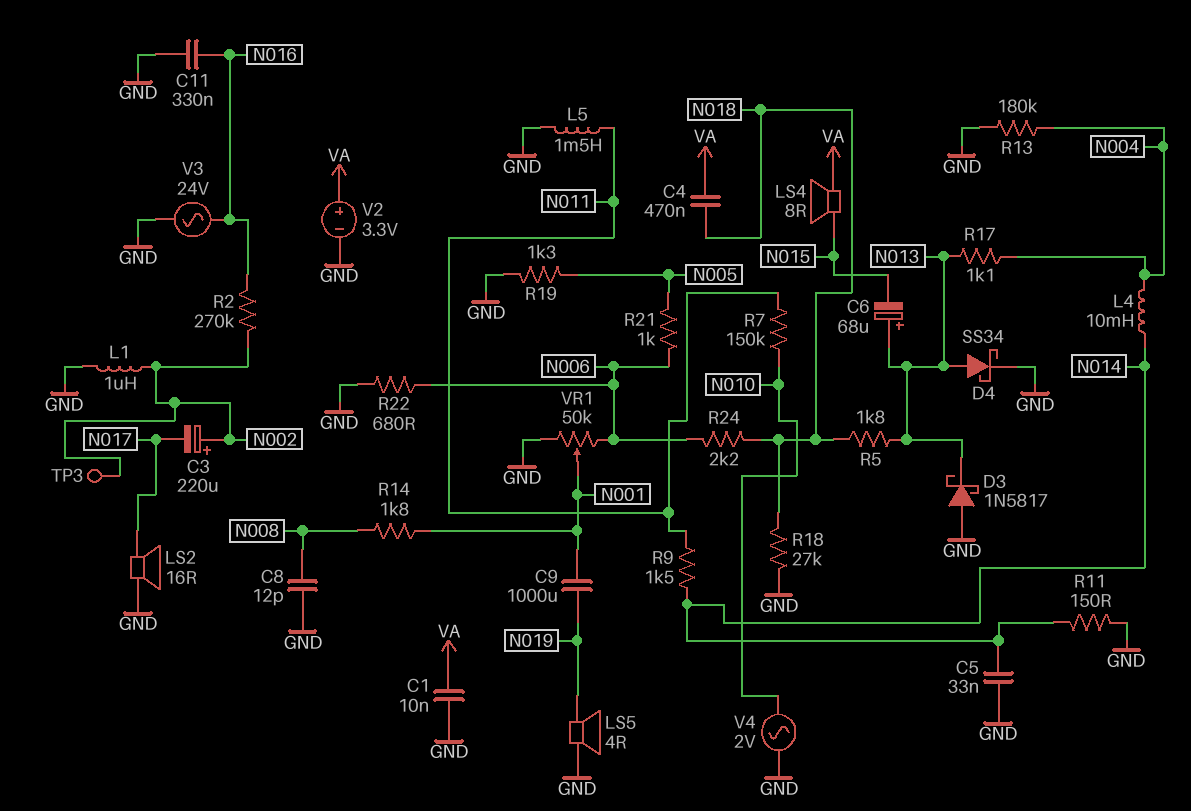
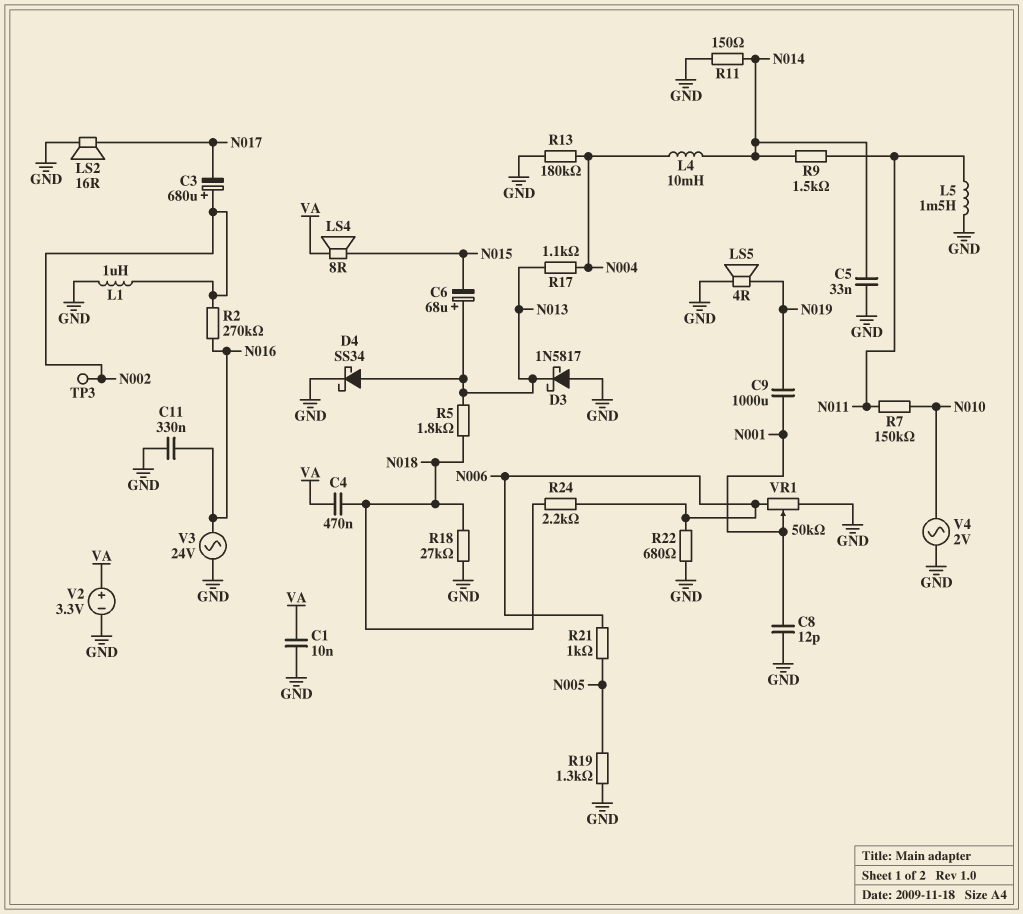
C3: 220uF (plus N002, minus N017) -> 680uF (plus N002, minus N017)
C8: 12pF (GND, N008) -> 12pF (GND, N001)
R14: 1.8k (N001, N008) -> none

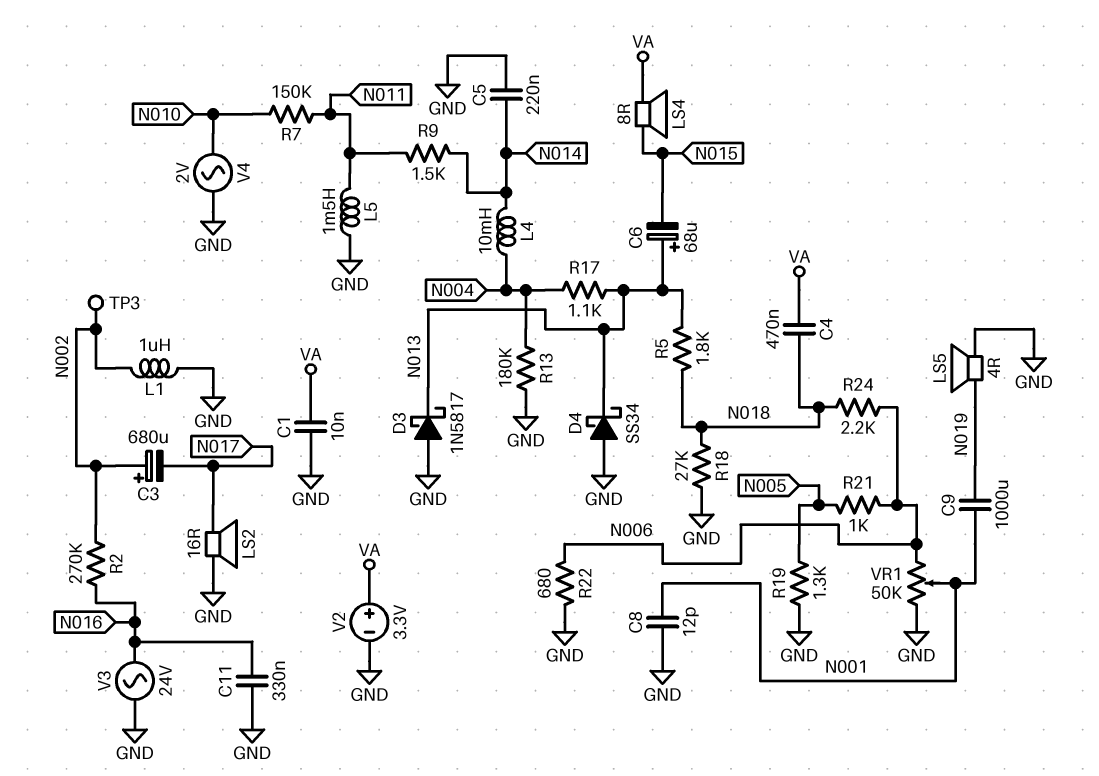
C5: 33nF (GND, N014) -> 220nF (GND, N014)
D4: schottky SS34 (A N013, K GND) -> schottky SS34 (A GND, K N013)
R11: 150 (GND, N014) -> none

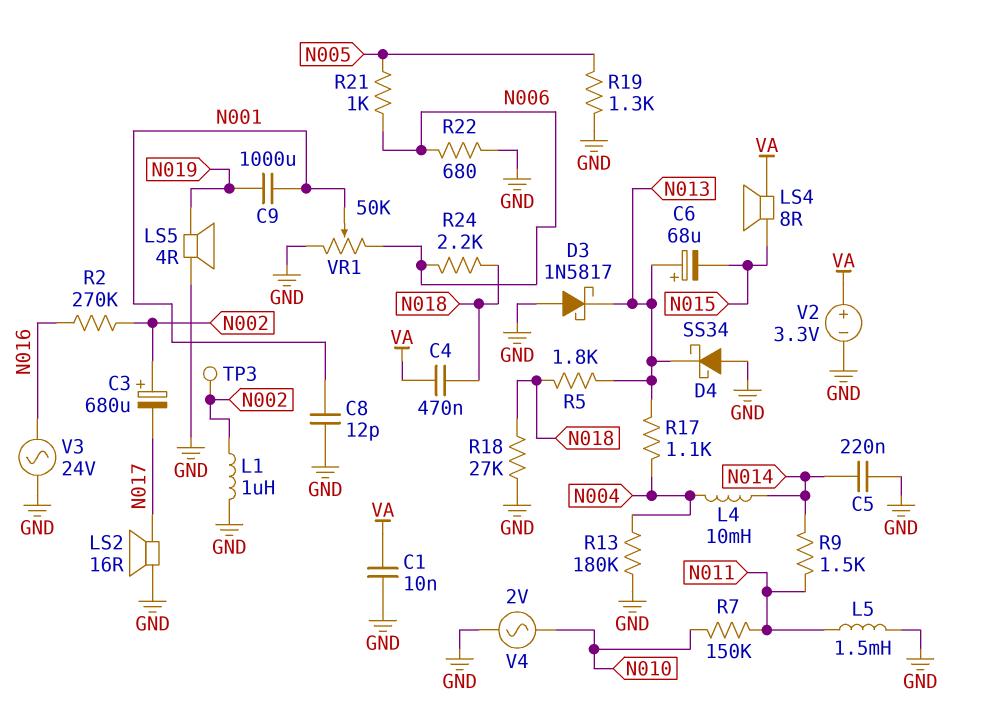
C11: 330nF (GND, N016) -> none

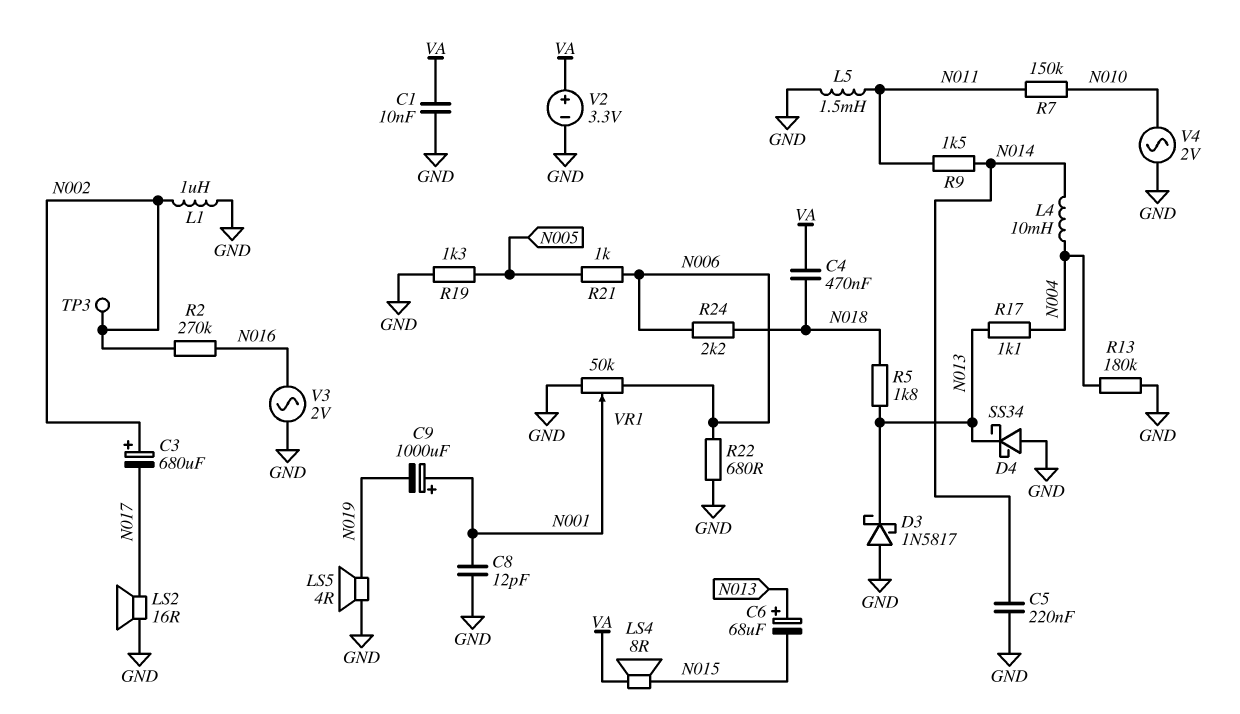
C9: 1000uF (N001, N019) -> 1000uF (plus N001, minus N019)
R18: 27k (GND, N018) -> none
V3: AC 24V (GND, N016) -> AC 2V (GND, N016)

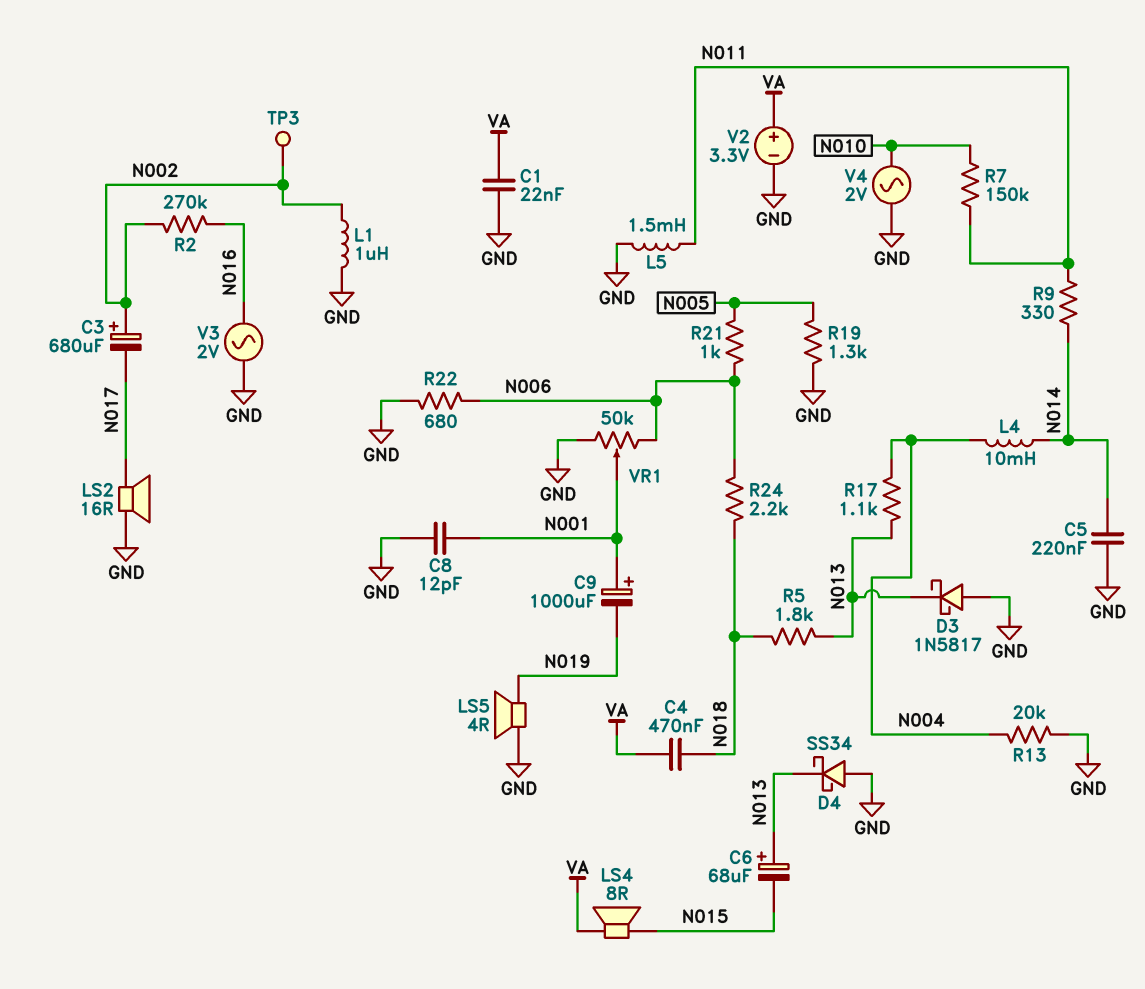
C1: 10nF (GND, VA) -> 22nF (GND, VA)
R9: 1.5k (N011, N014) -> 330 (N011, N014)
R13: 180k (GND, N004) -> 20k (GND, N004)

